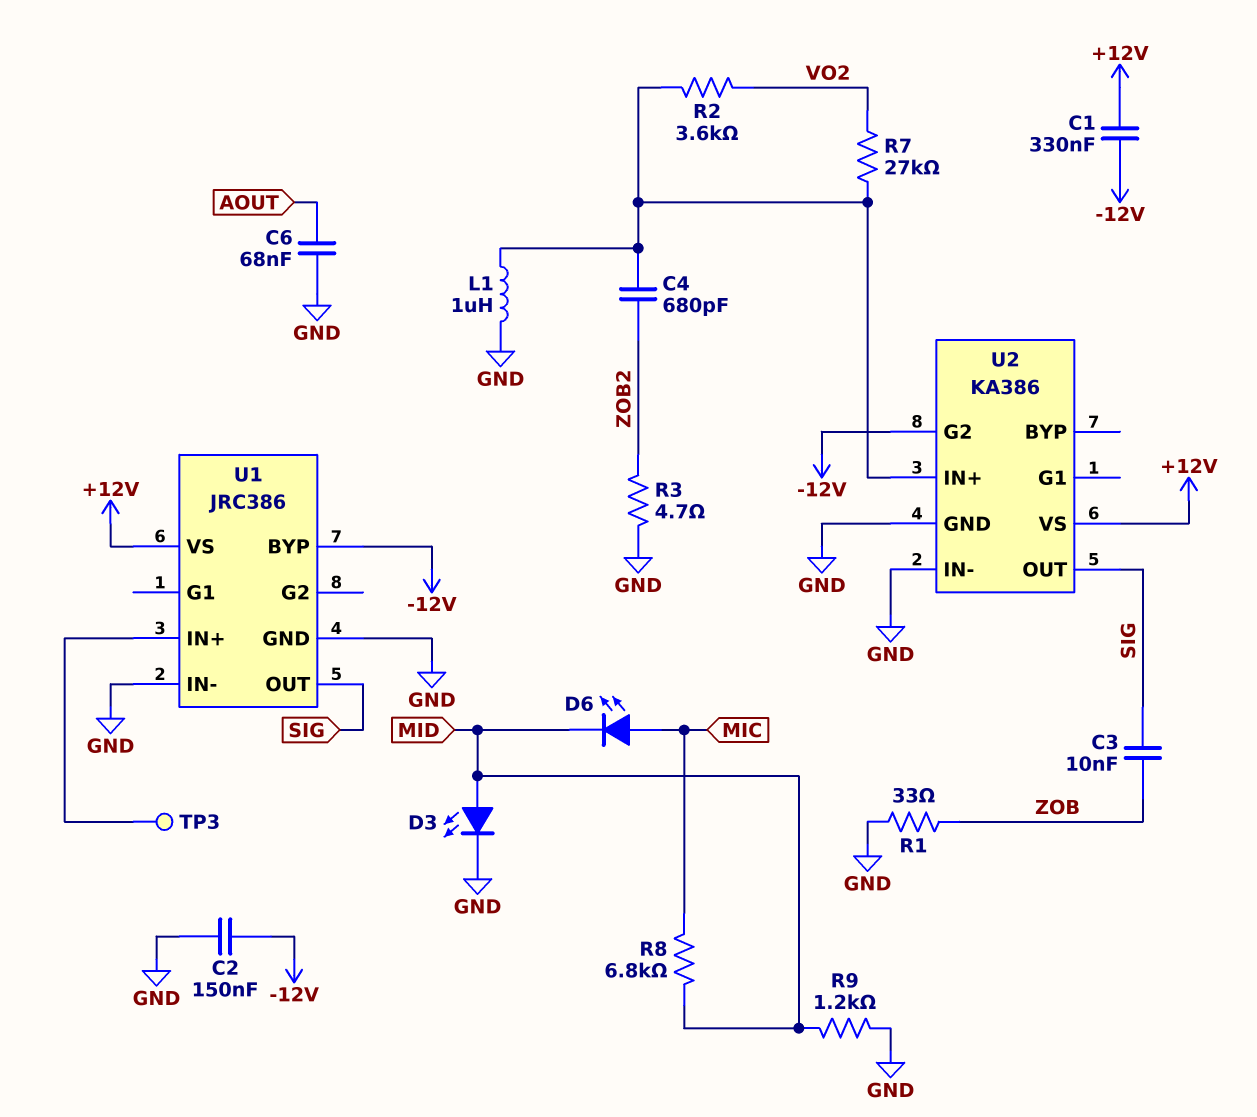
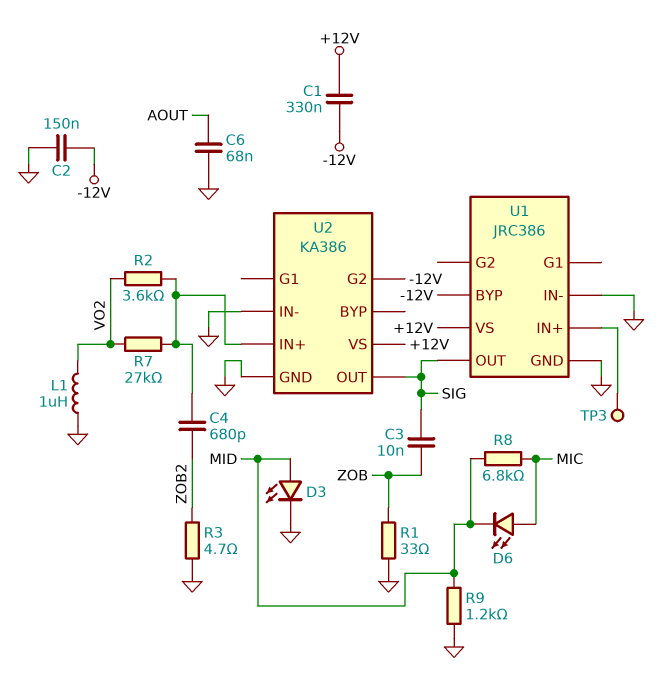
L1: 1uH (GND, U2/IN+) -> 1uH (GND, VO2)

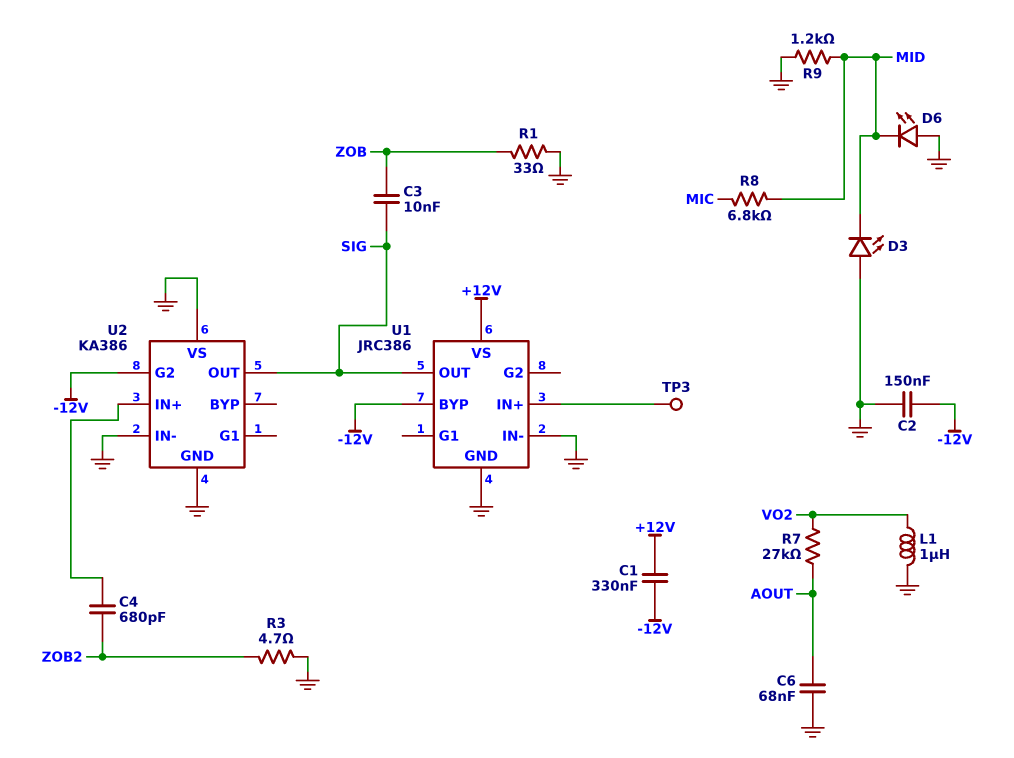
D3: LED (A MID, K GND) -> LED (A GND, K MID)
D6: LED (A MIC, K MID) -> LED (A GND, K MID)
R2: 3.6k (U2/IN+, VO2) -> none
R7: 27k (U2/IN+, VO2) -> 27k (AOUT, VO2)
U2 pin VS: +12V -> GND

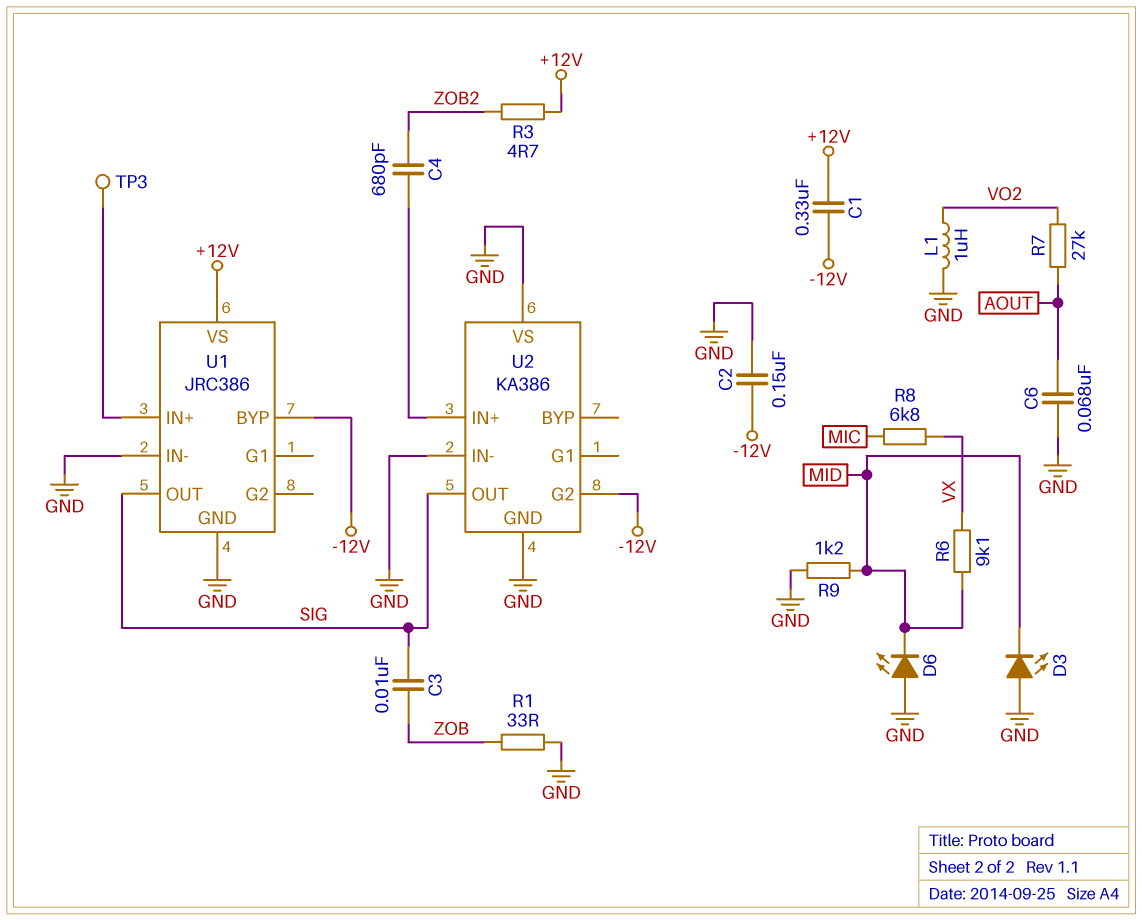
R3: 4.7 (GND, ZOB2) -> 4.7 (+12V, ZOB2)
R6: none -> 9.1k (MID, VX)
R8: 6.8k (MIC, MID) -> 6.8k (MIC, VX)

